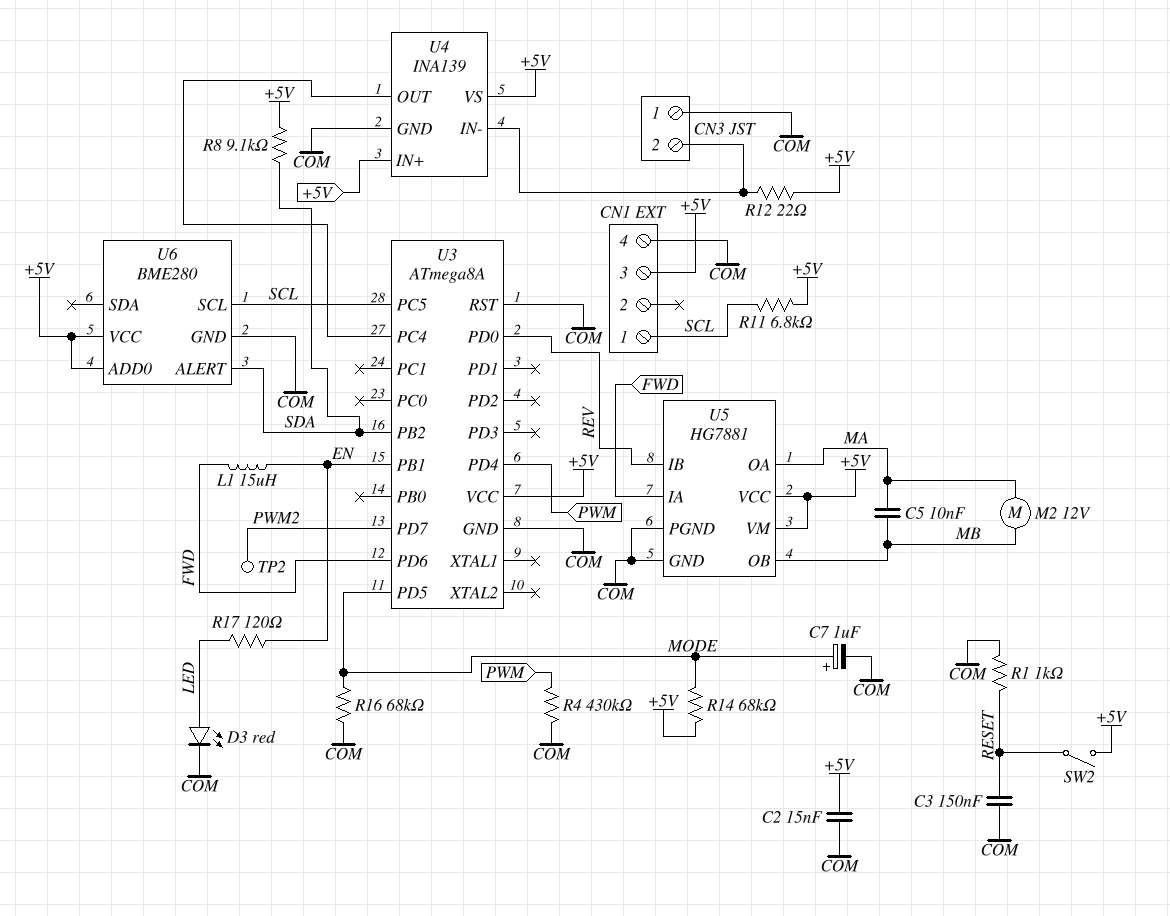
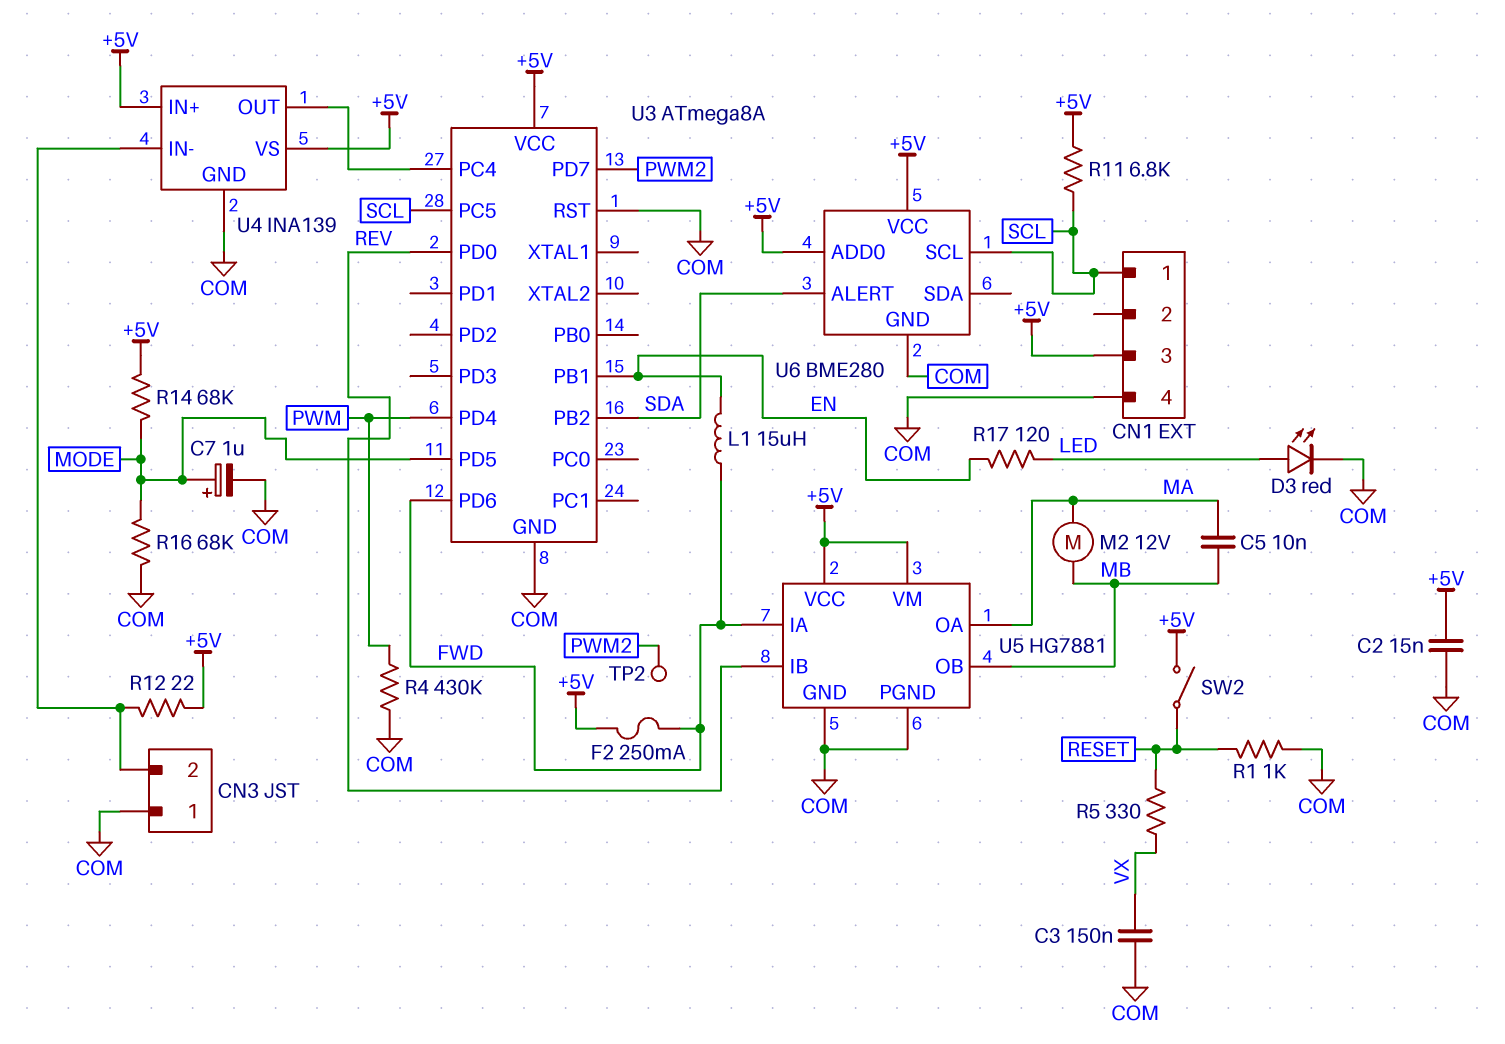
C3: 150nF (COM, RESET) -> 150nF (COM, VX)
F2: none -> 250mA (+5V, FWD)
R5: none -> 330 (RESET, VX)
R8: 9.1k (+5V, SDA) -> none

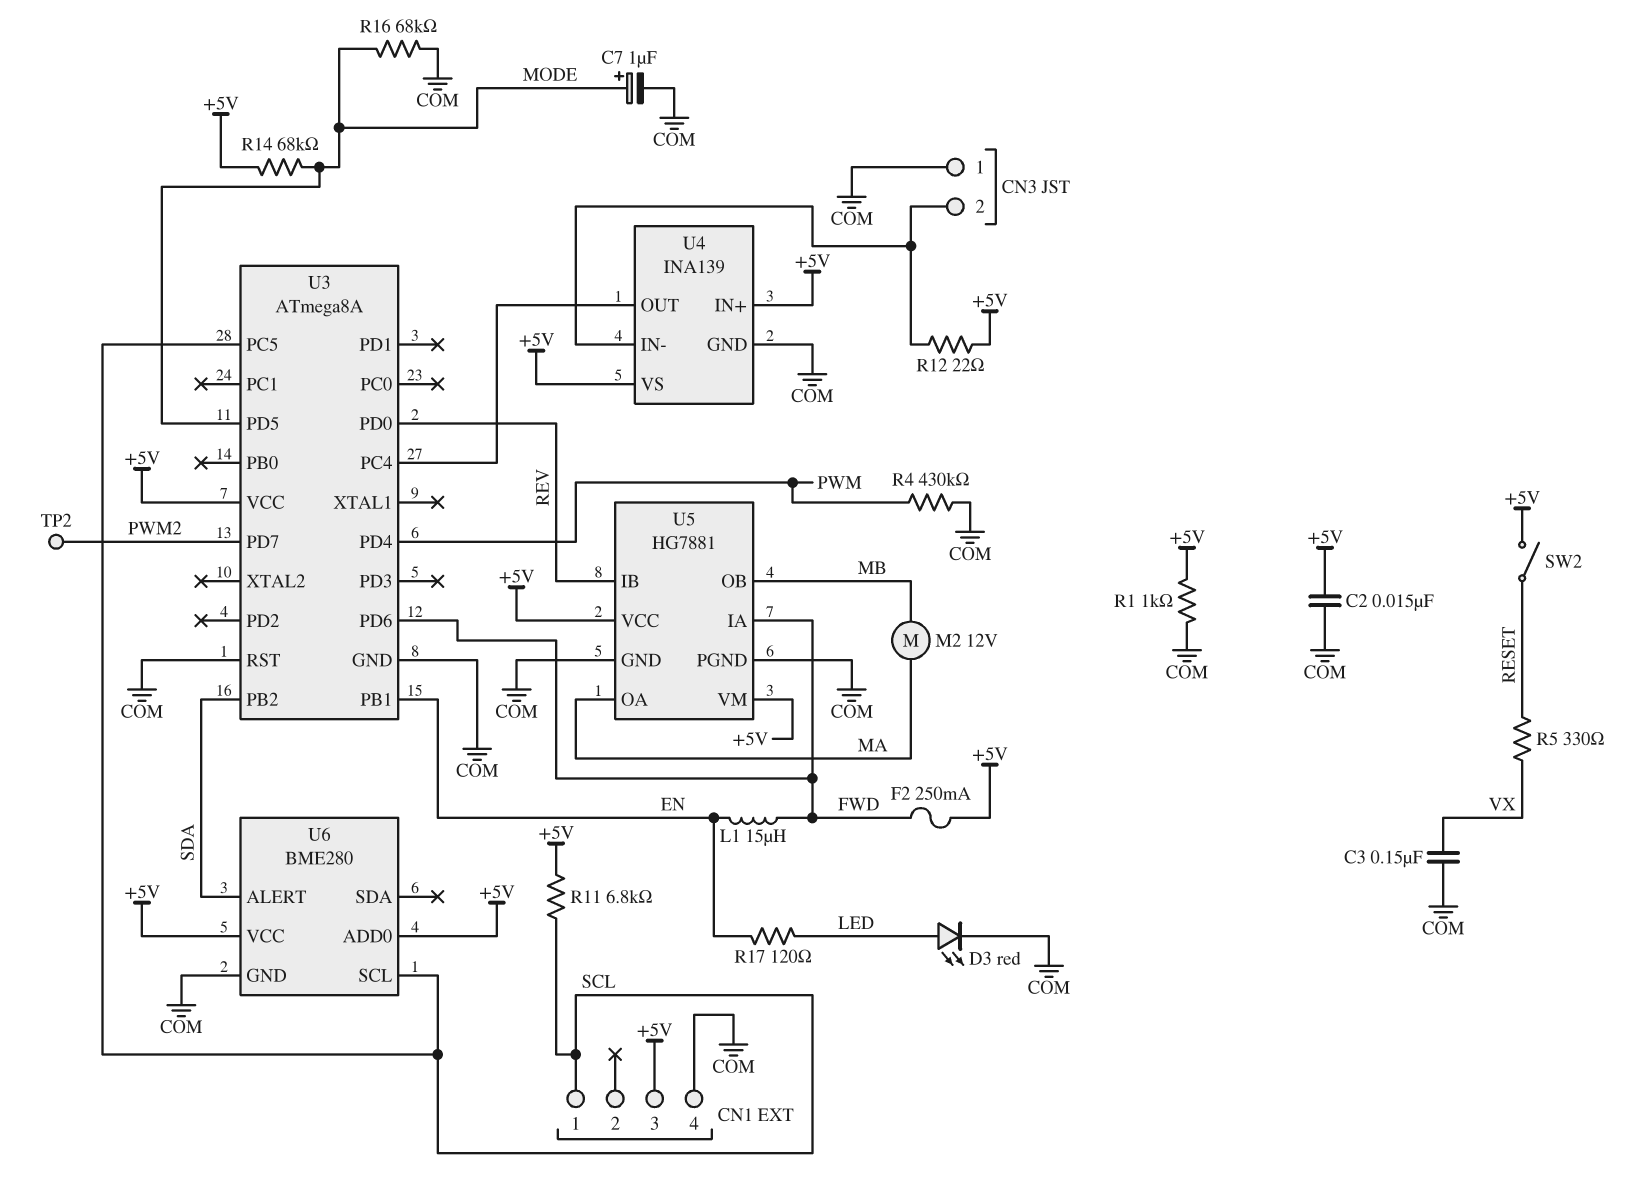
C5: 10nF (MA, MB) -> none
R1: 1k (COM, RESET) -> 1k (+5V, COM)

